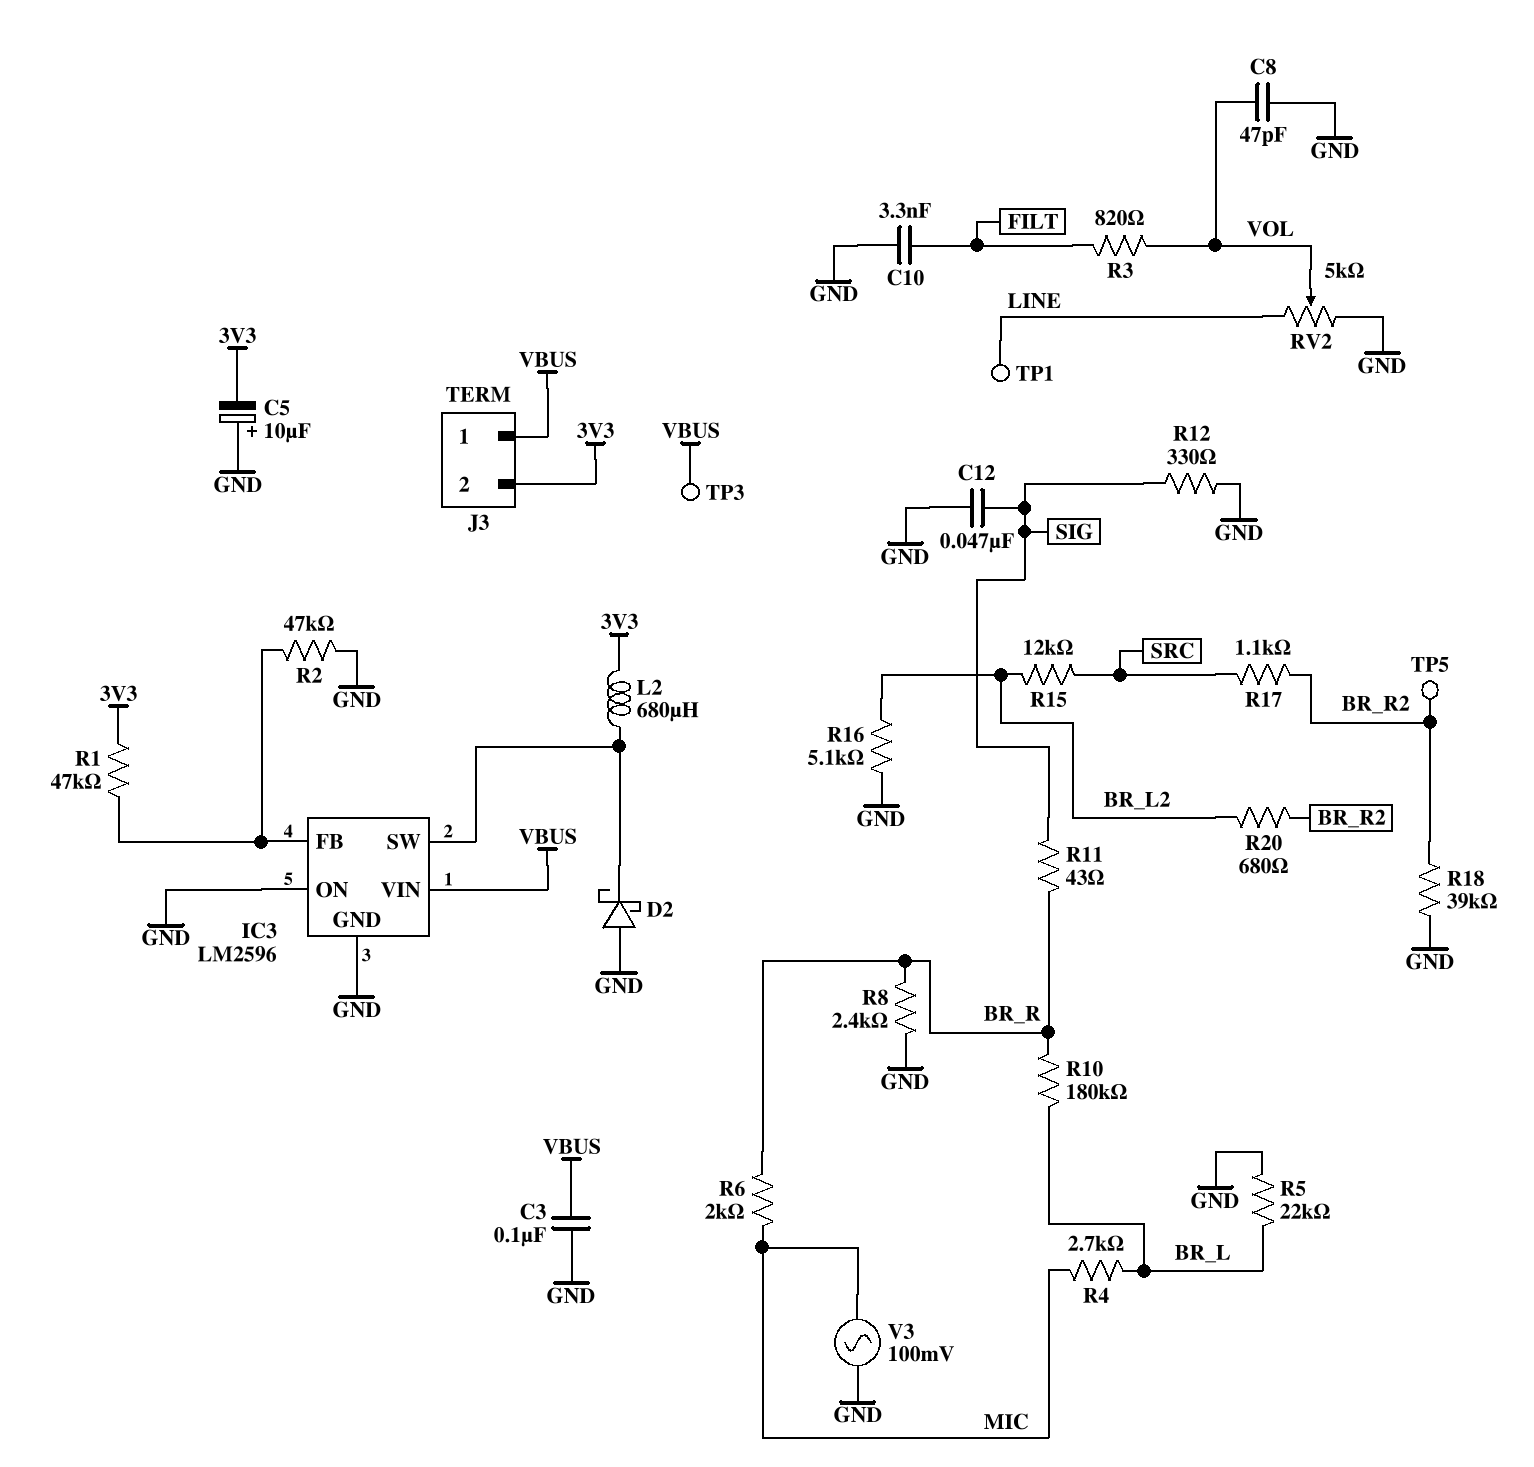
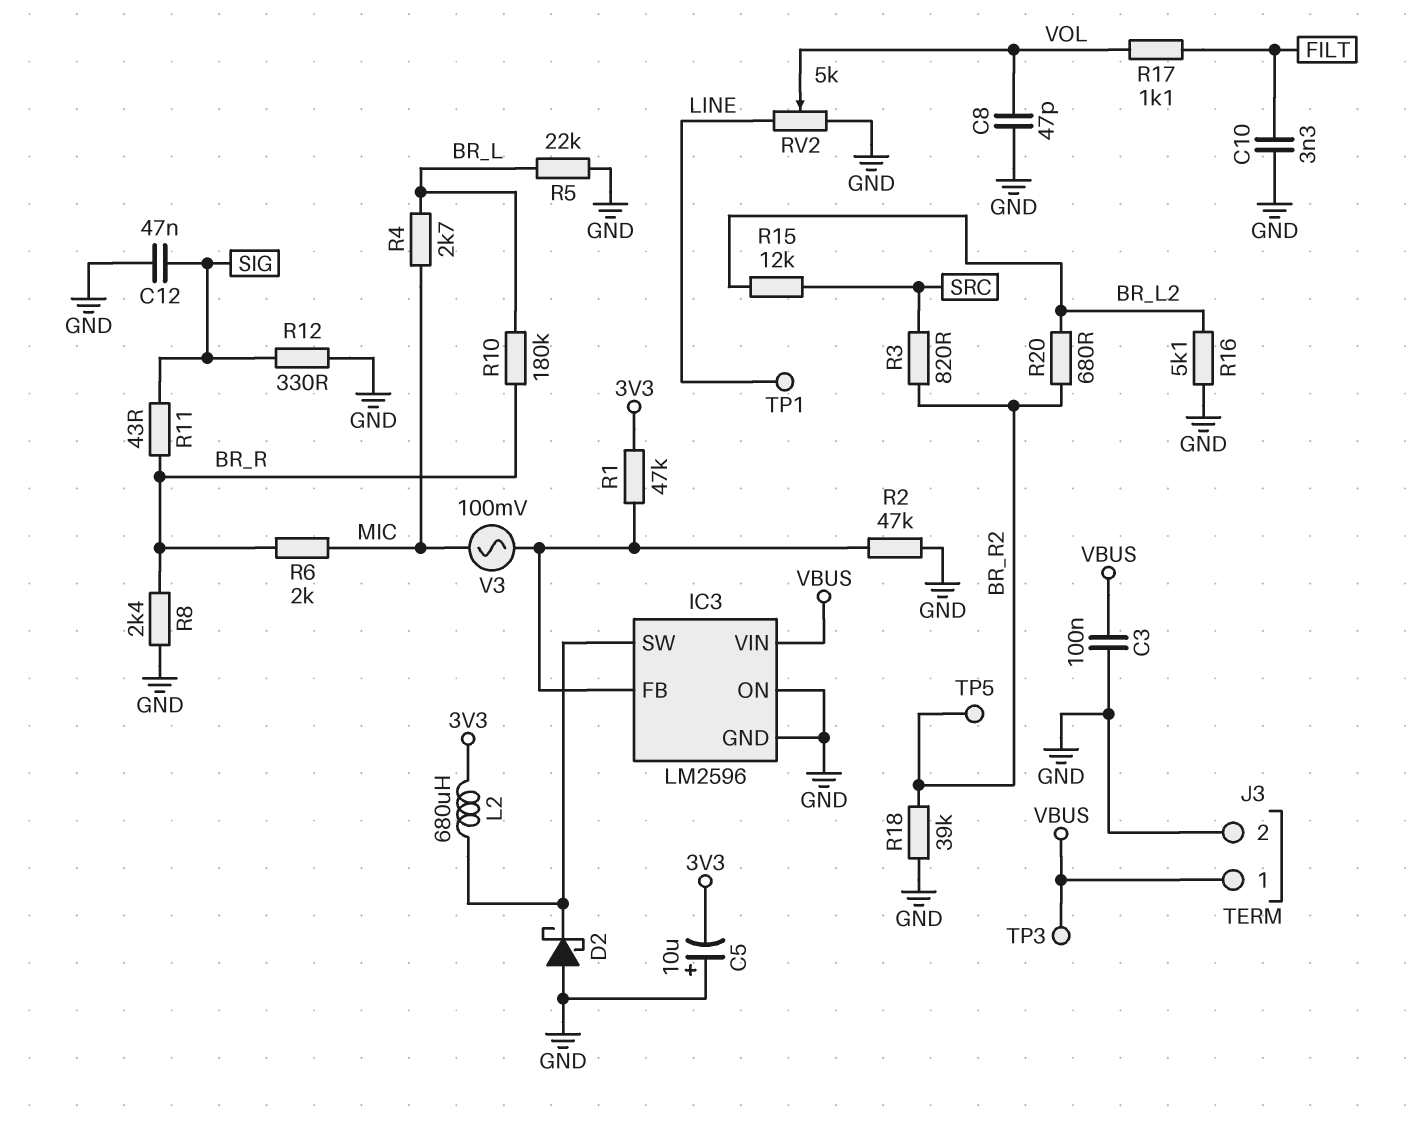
J3 pin 2: 3V3 -> GND
R3: 820 (FILT, VOL) -> 820 (BR_R2, SRC)
R17: 1.1k (BR_R2, SRC) -> 1.1k (FILT, VOL)
V3: AC 100mV (GND, MIC) -> AC 100mV (IC3/FB, MIC)

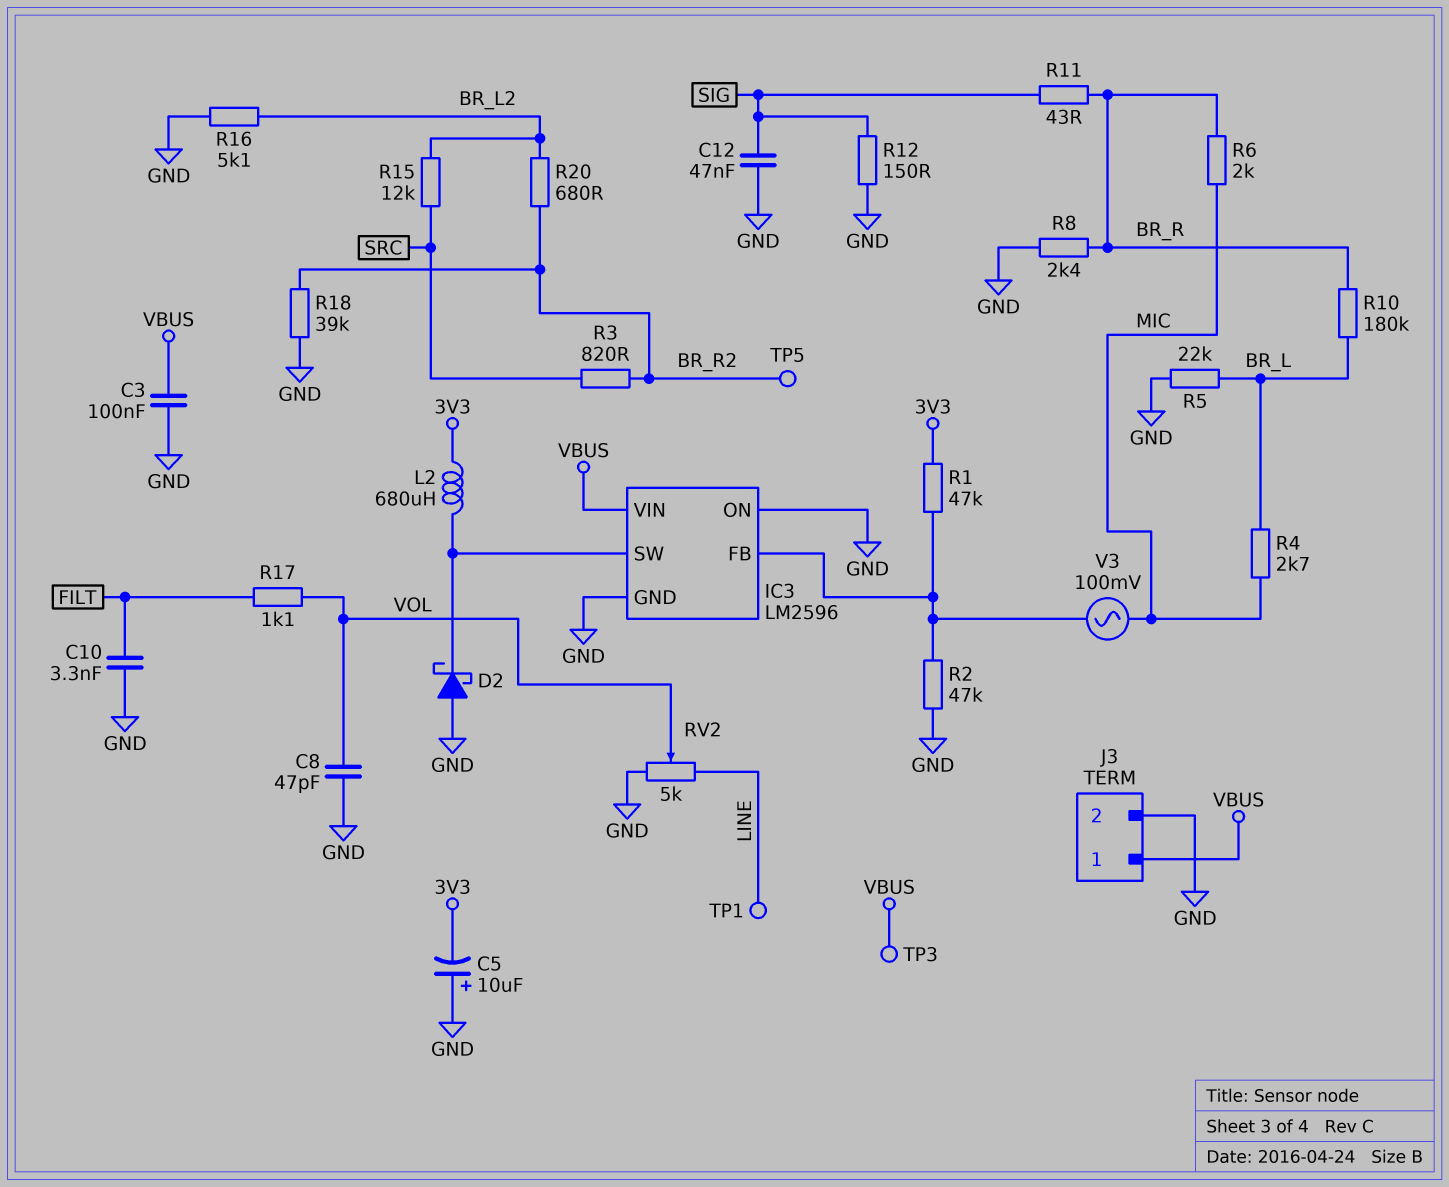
R12: 330 (GND, SIG) -> 150 (GND, SIG)

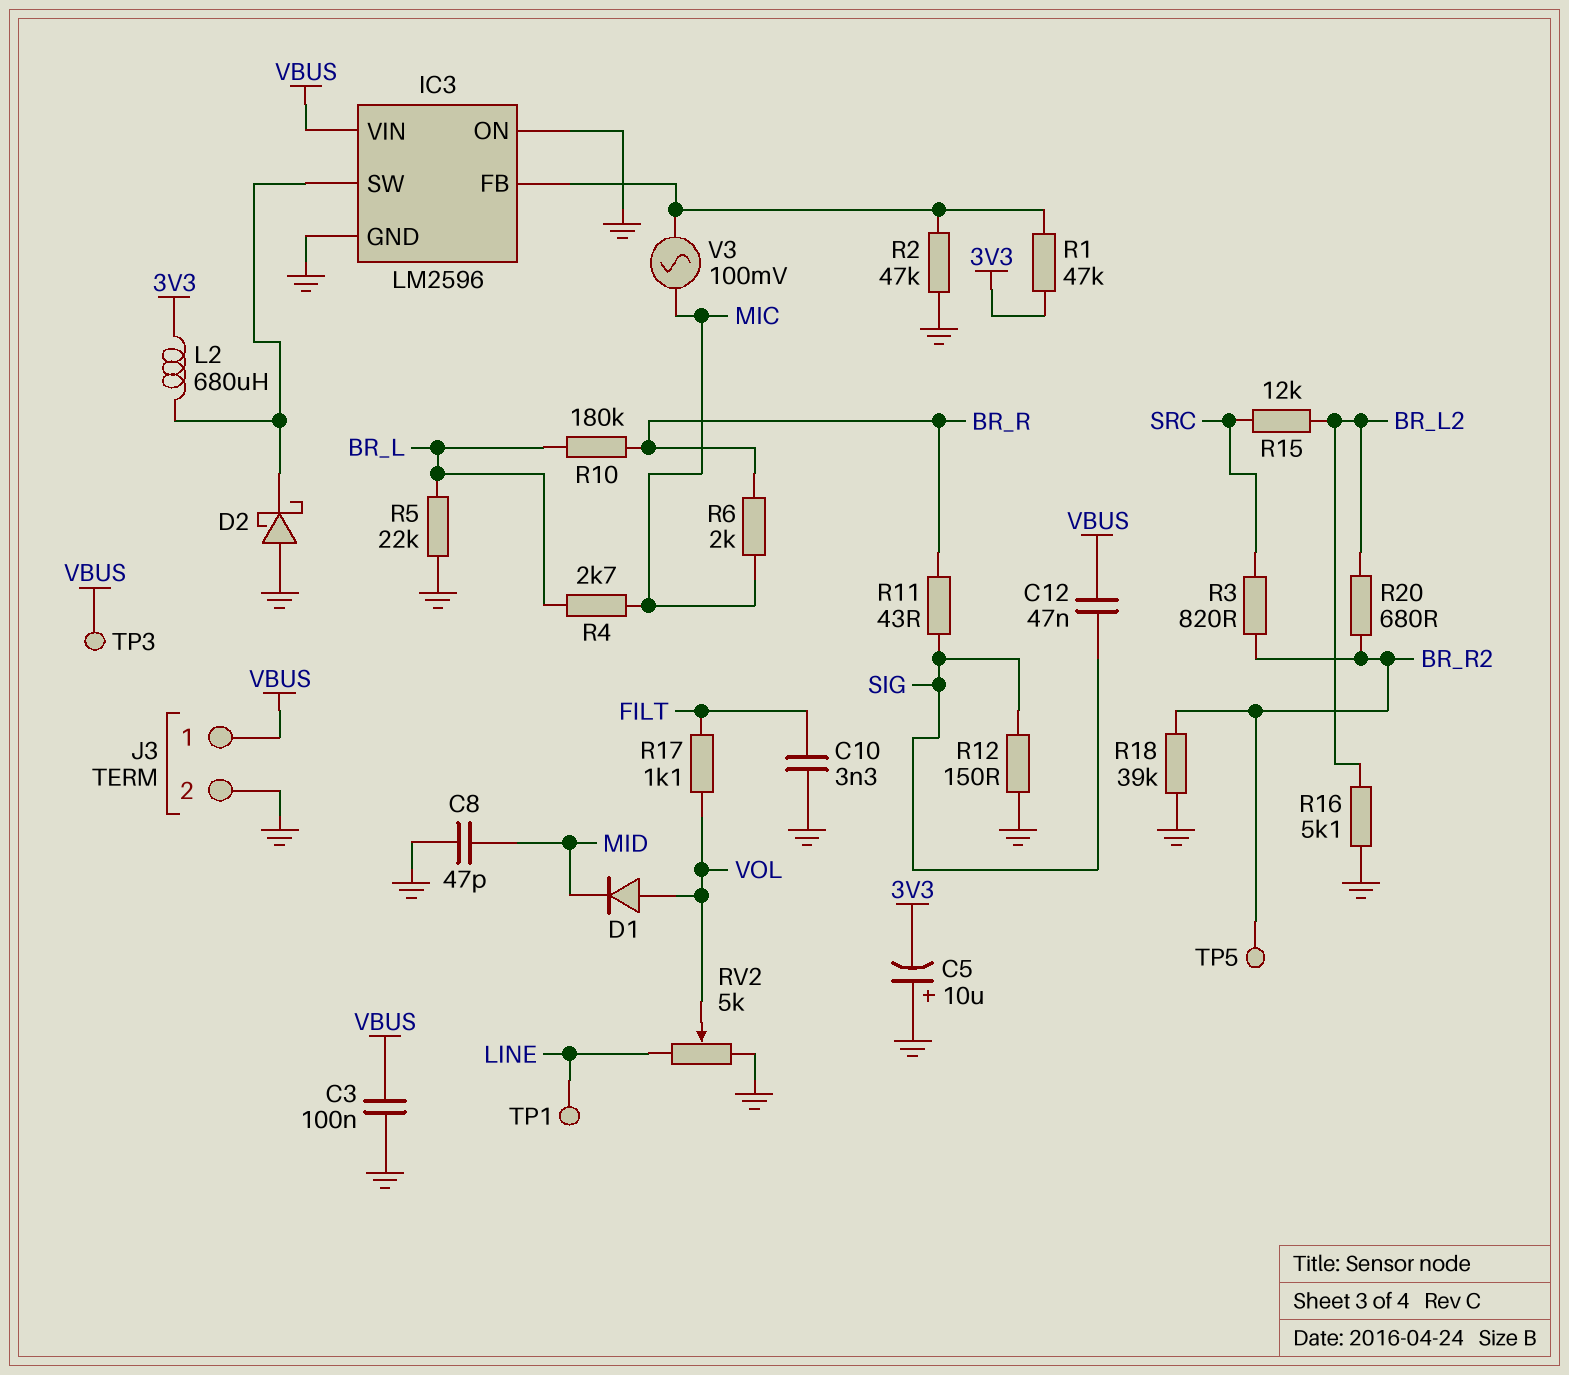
C8: 47pF (GND, VOL) -> 47pF (GND, MID)
C12: 47nF (GND, SIG) -> 47nF (SIG, VBUS)
D1: none -> diode (A VOL, K MID)
R8: 2.4k (BR_R, GND) -> none

